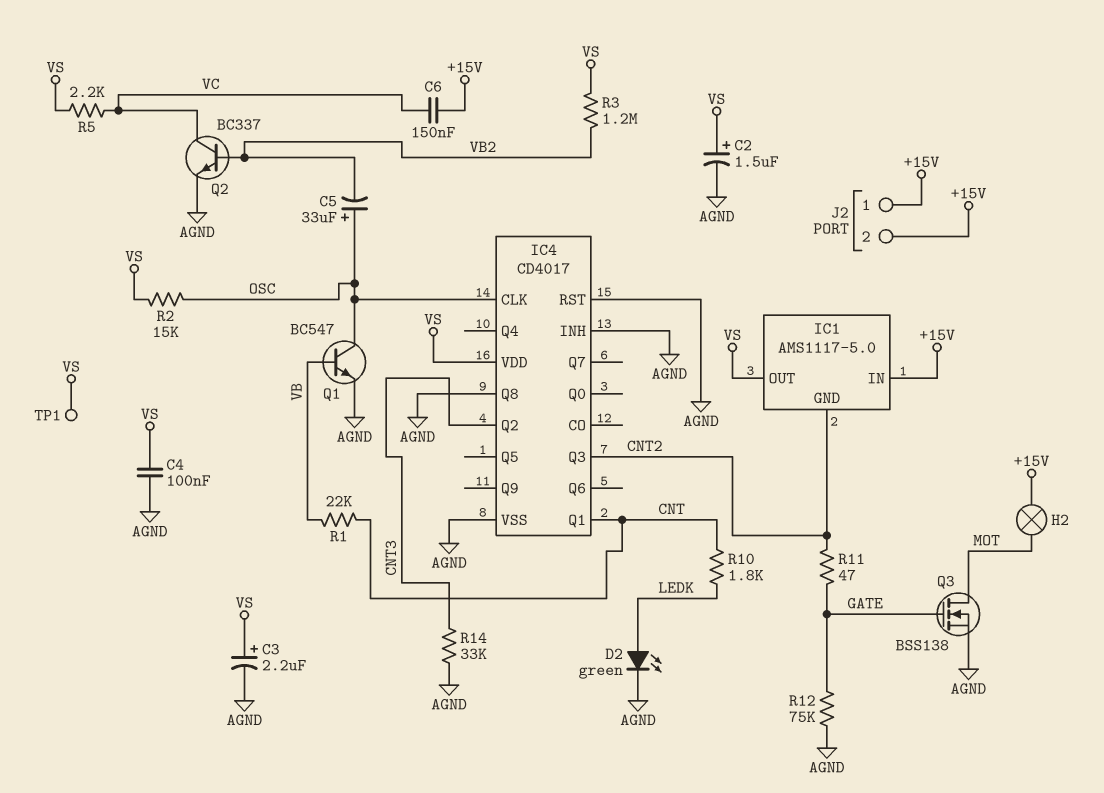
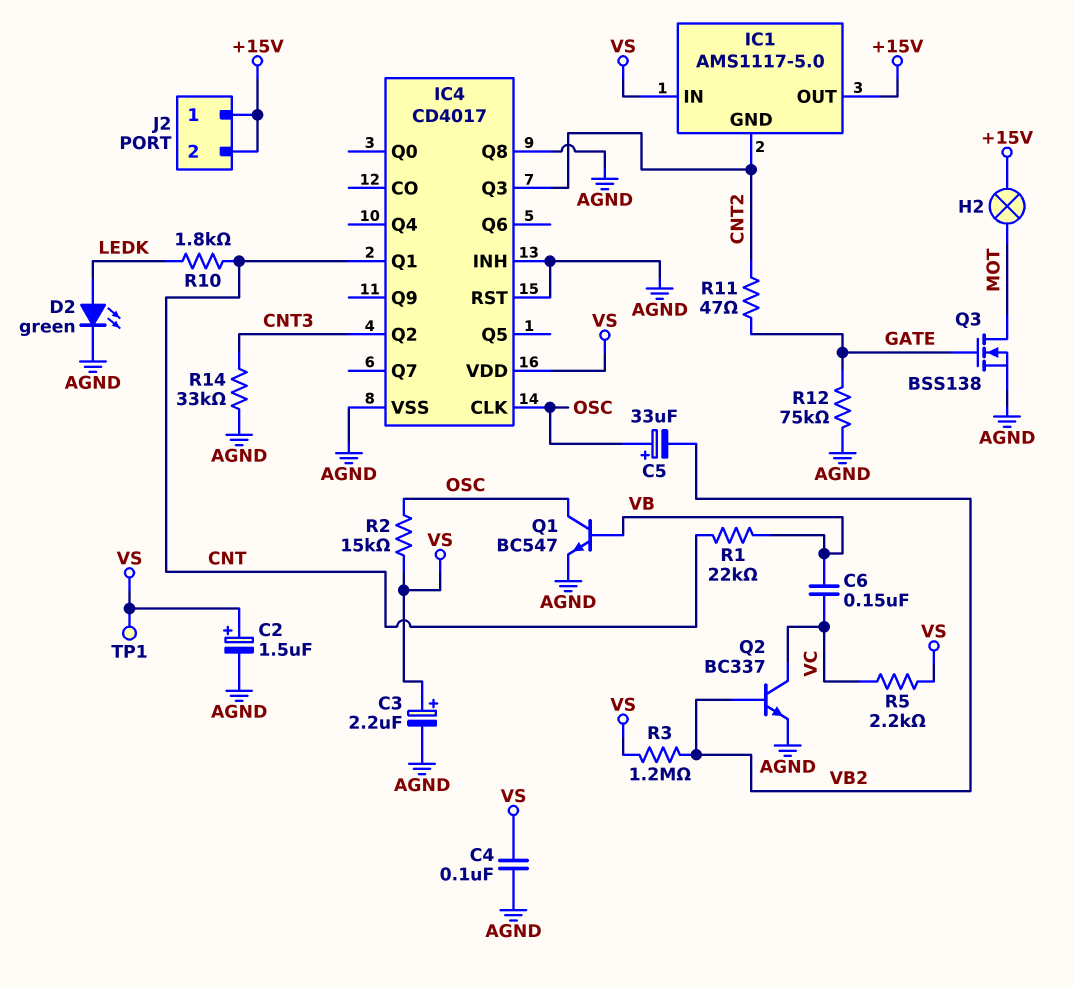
C6: 150nF (+15V, VC) -> 150nF (VB, VC)
IC1 pin IN: +15V -> VS
IC1 pin OUT: VS -> +15V

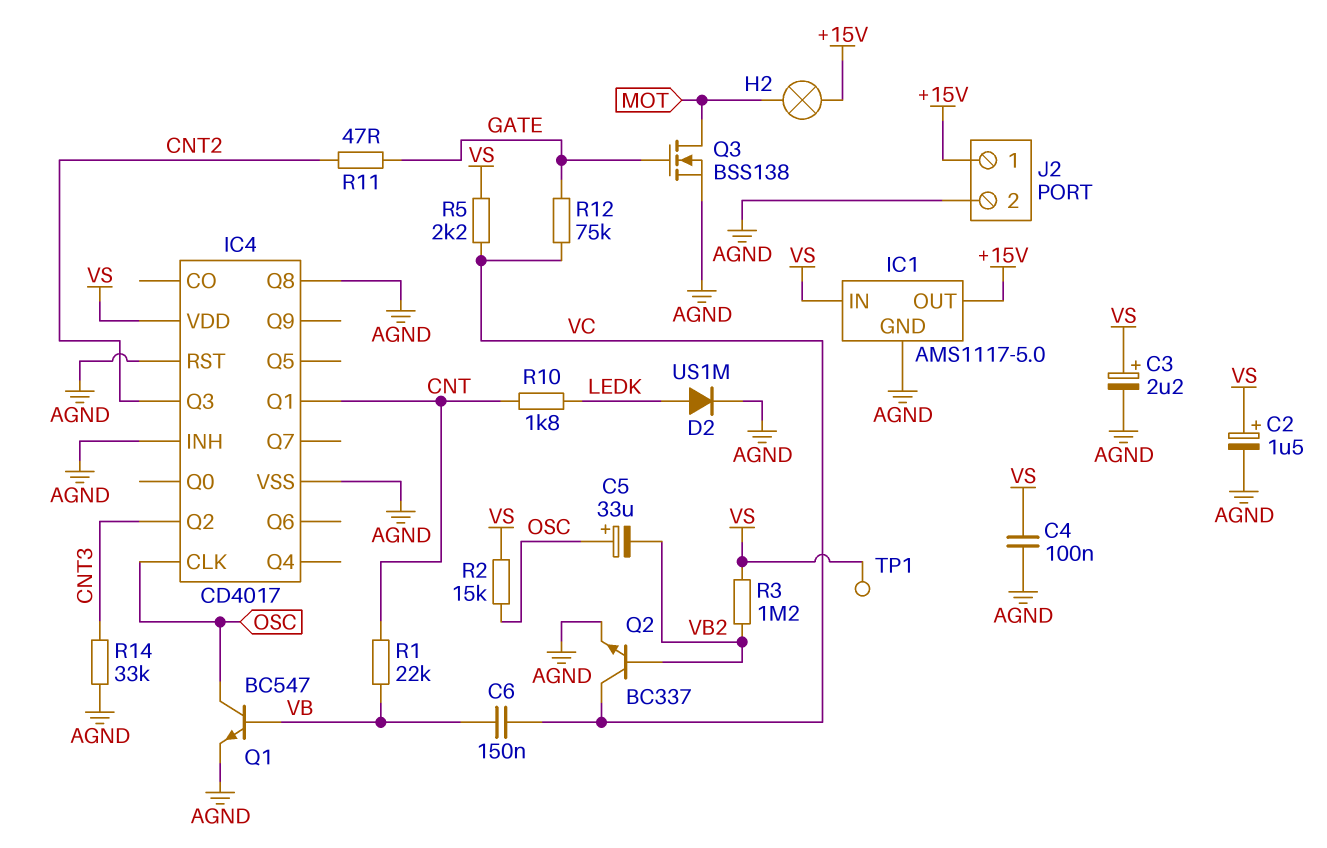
D2: LED green (A LEDK, K AGND) -> diode US1M (A LEDK, K AGND)
IC1 pin GND: CNT2 -> AGND
J2 pin 2: +15V -> AGND
R12: 75k (AGND, GATE) -> 75k (GATE, VC)

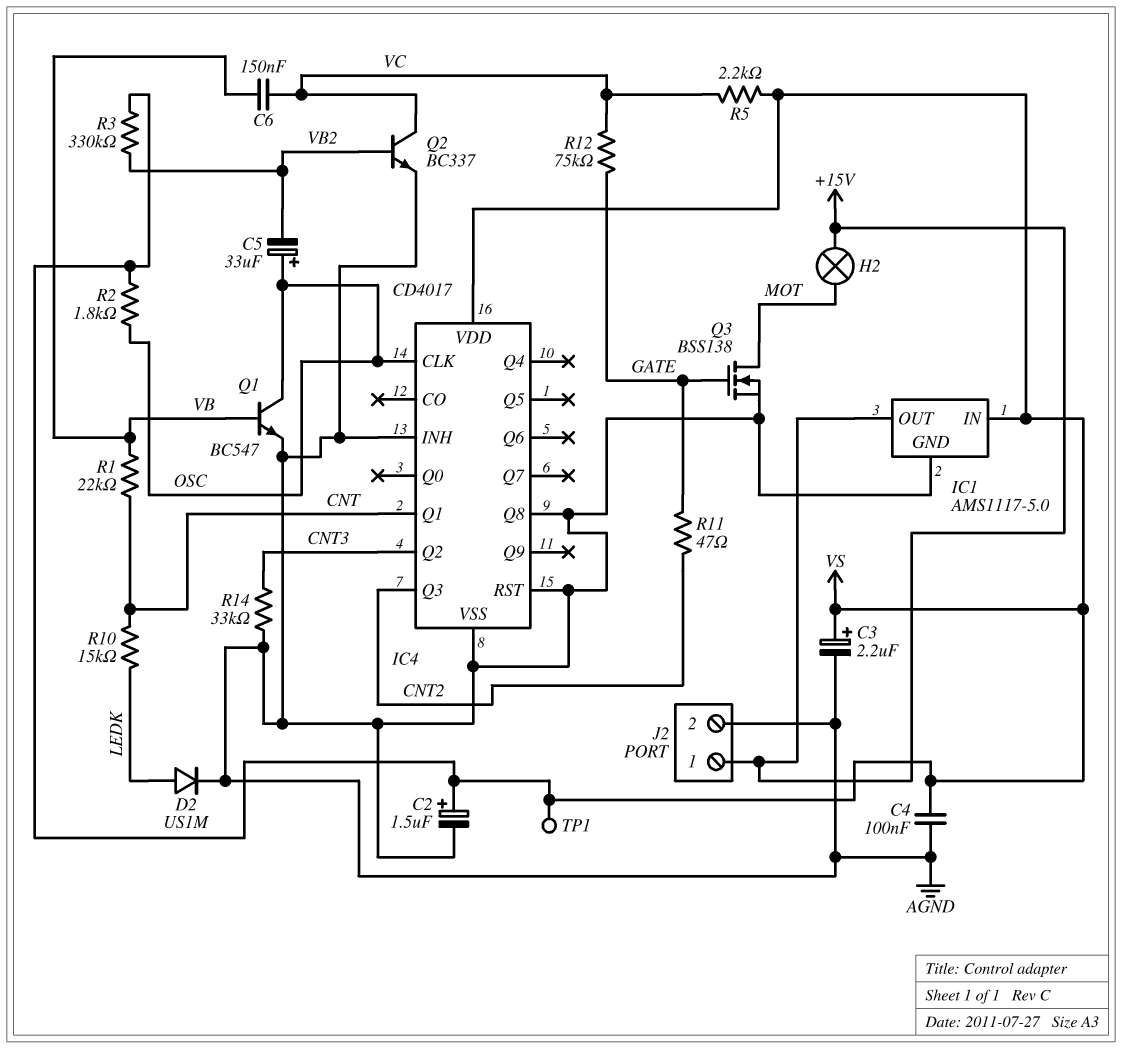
R2: 15k (OSC, VS) -> 1.8k (OSC, VS)
R3: 1.2M (VB2, VS) -> 330k (VB2, VS)
R10: 1.8k (CNT, LEDK) -> 15k (CNT, LEDK)

